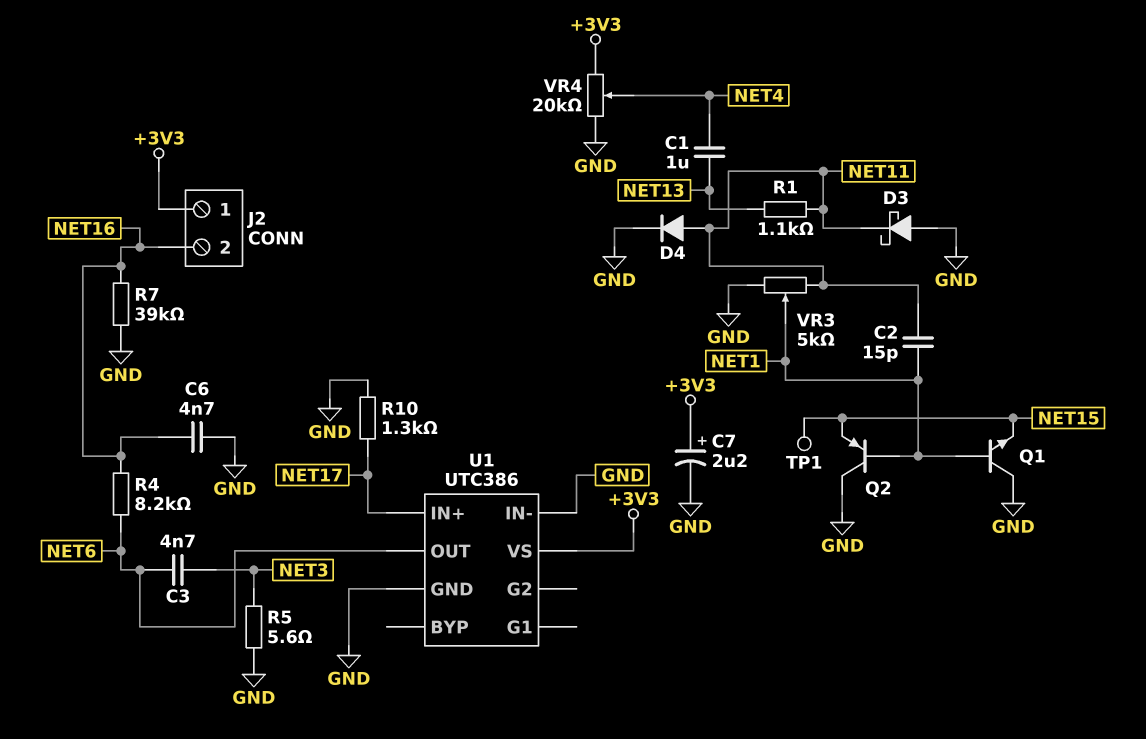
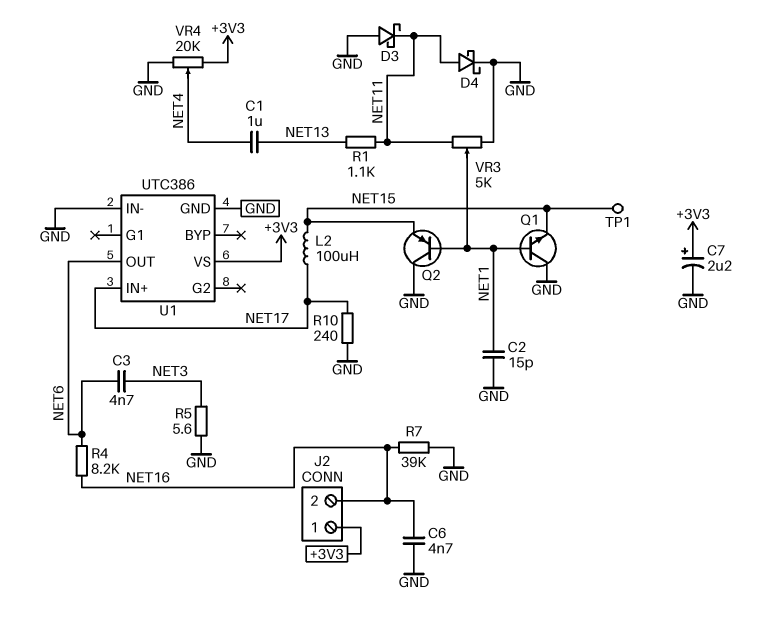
C2: 15pF (NET1, NET11) -> 15pF (GND, NET1)
D4: diode (A NET11, K GND) -> schottky (A NET11, K GND)
L2: none -> 100uH (NET15, NET17)
R10: 1.3k (GND, NET17) -> 240 (GND, NET17)

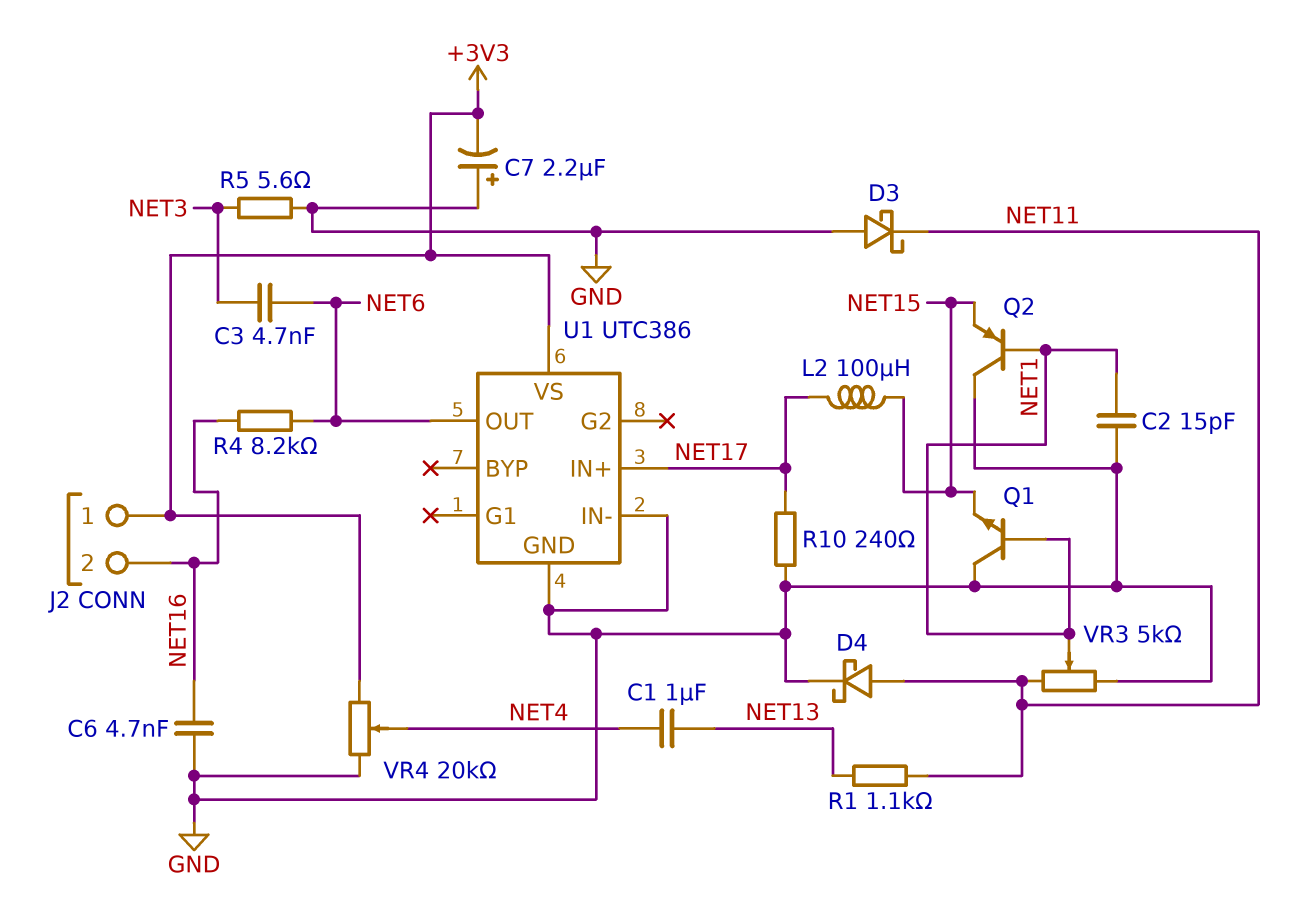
C7: 2.2uF (plus +3V3, minus GND) -> 2.2uF (plus GND, minus +3V3)
R7: 39k (GND, NET16) -> none
TP1: test point (NET15) -> none

